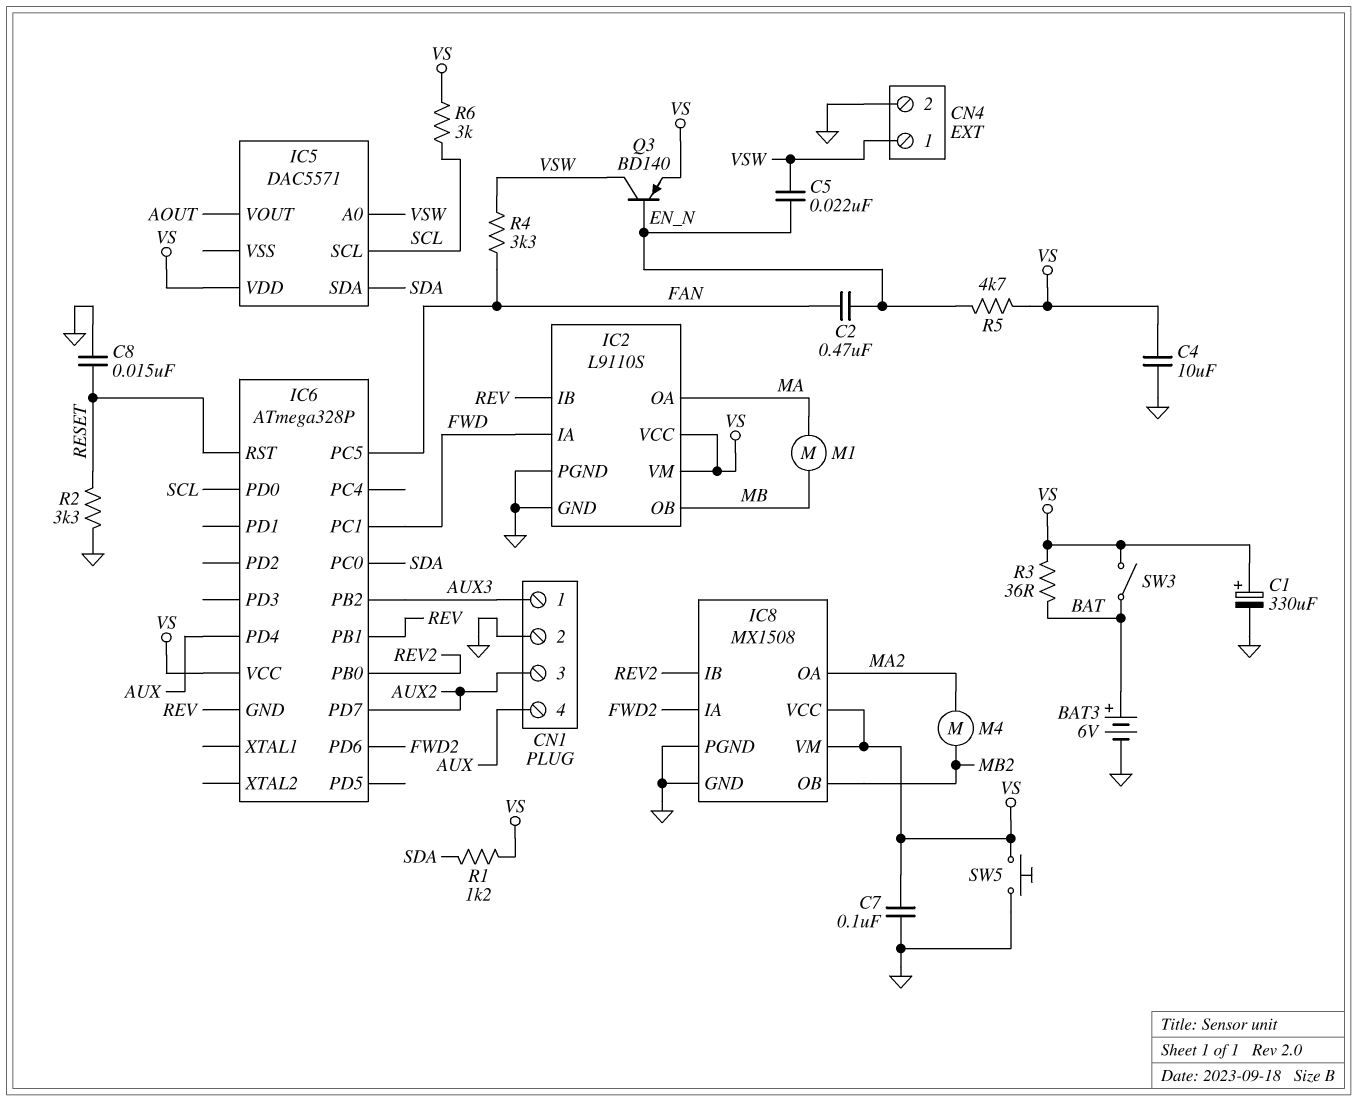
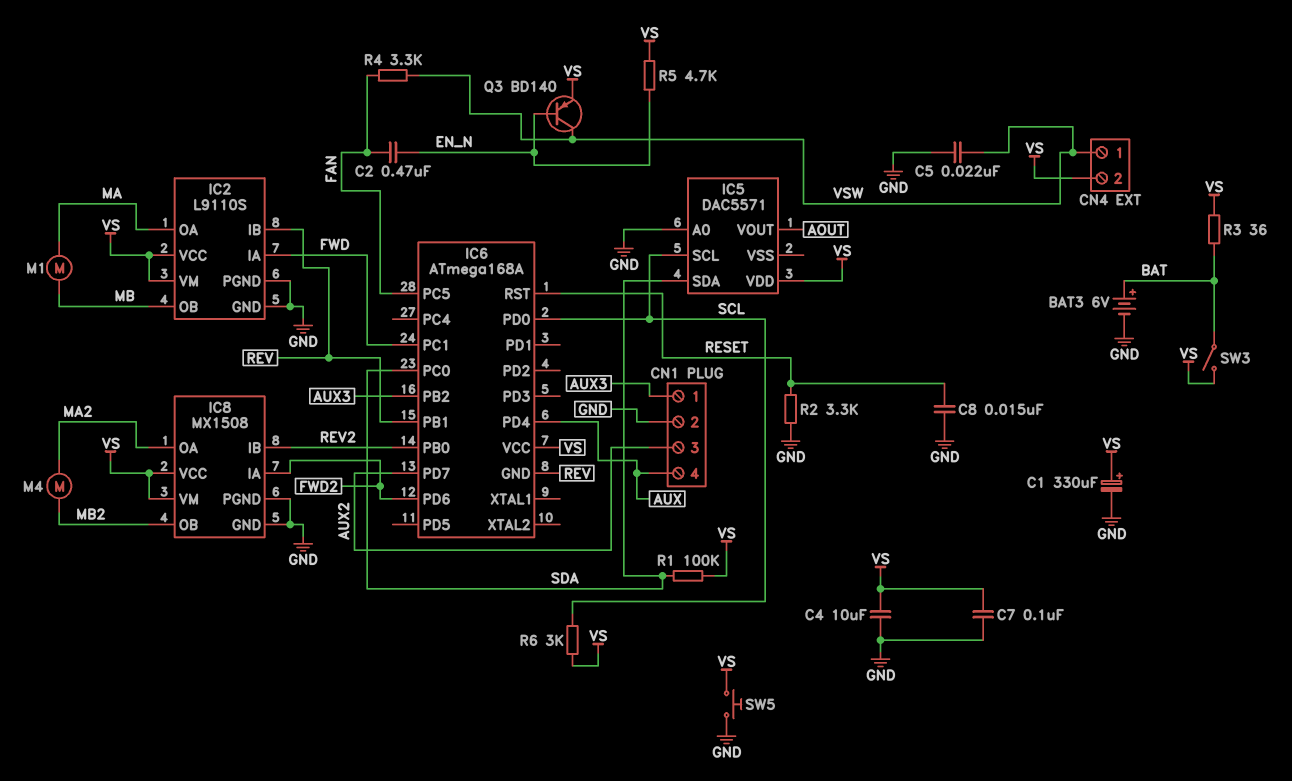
C5: 22nF (EN_N, VSW) -> 22nF (GND, VSW)
CN4 pin 2: GND -> VS
IC5 pin A0: VSW -> GND
IC6: ATmega328P -> ATmega168A
R1: 1.2k (SDA, VS) -> 100k (SDA, VS)

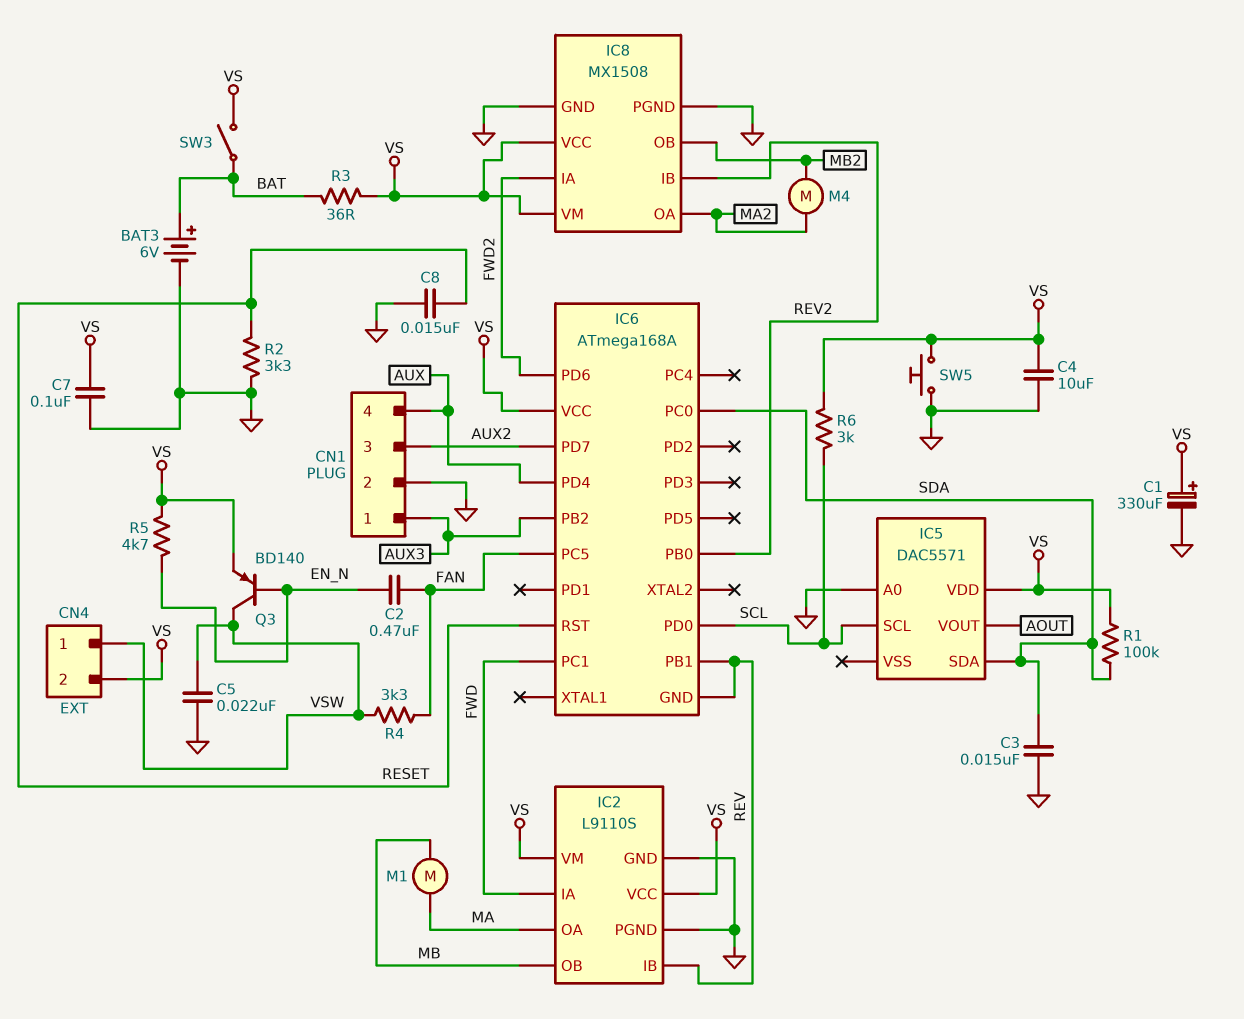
C3: none -> 15nF (GND, SDA)

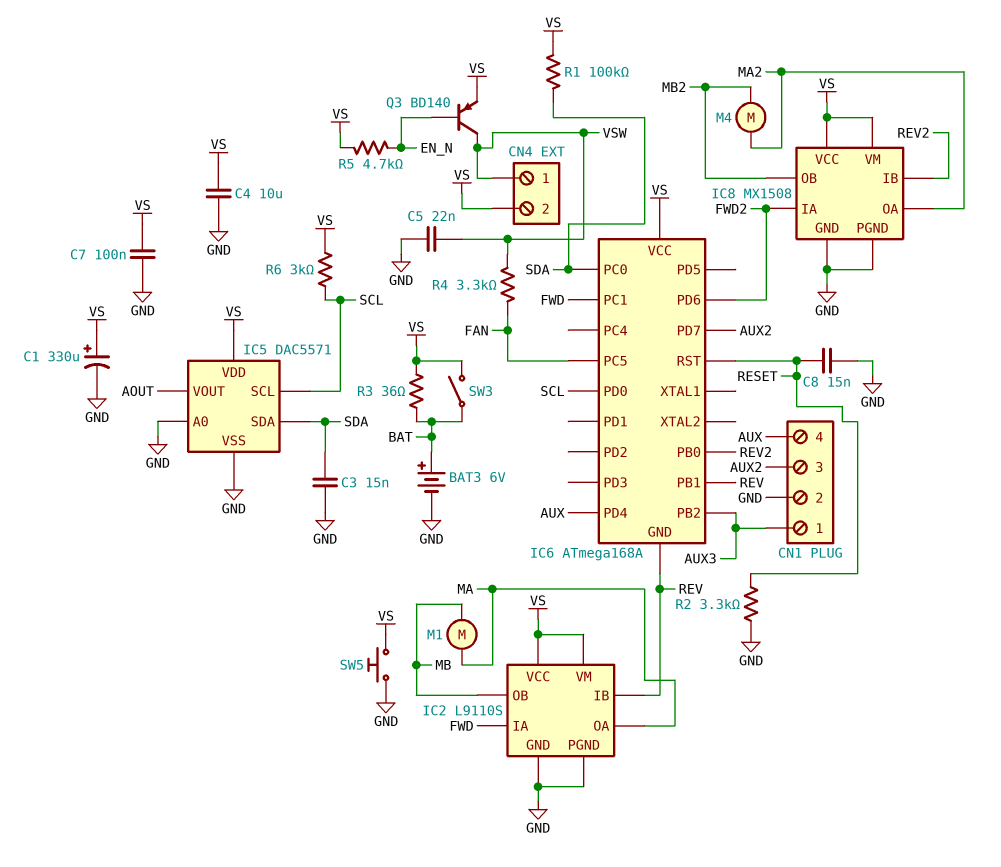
C2: 470nF (EN_N, FAN) -> none
IC5 pin VSS: none -> GND

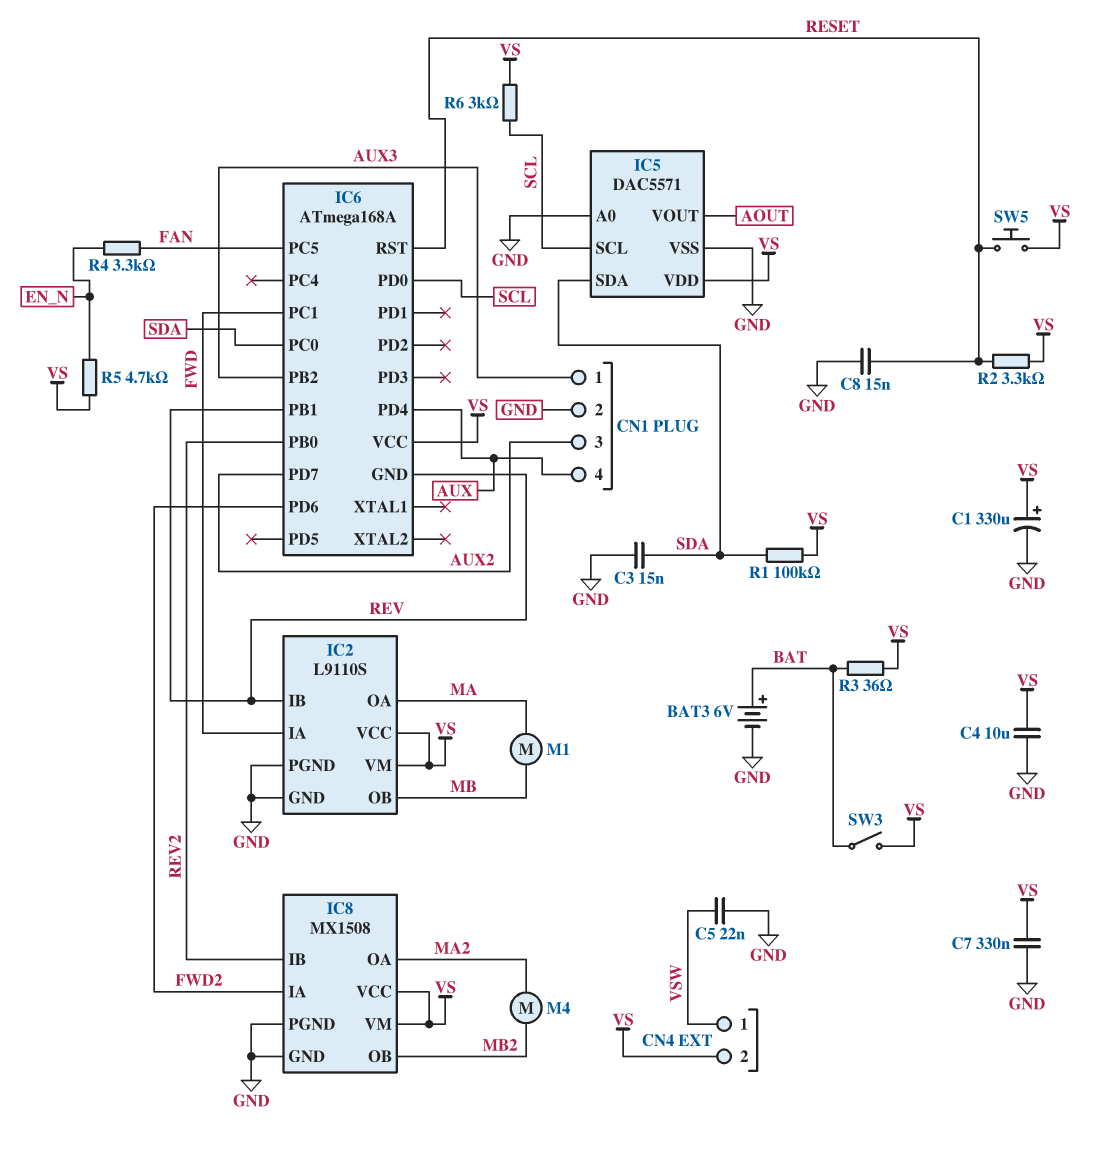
C7: 100nF (GND, VS) -> 330nF (GND, VS)
Q3: PNP BD140 (B EN_N, C VSW, E VS) -> none
R2: 3.3k (GND, RESET) -> 3.3k (RESET, VS)
R4: 3.3k (FAN, VSW) -> 3.3k (EN_N, FAN)
SW5: button (GND, VS) -> button (RESET, VS)

